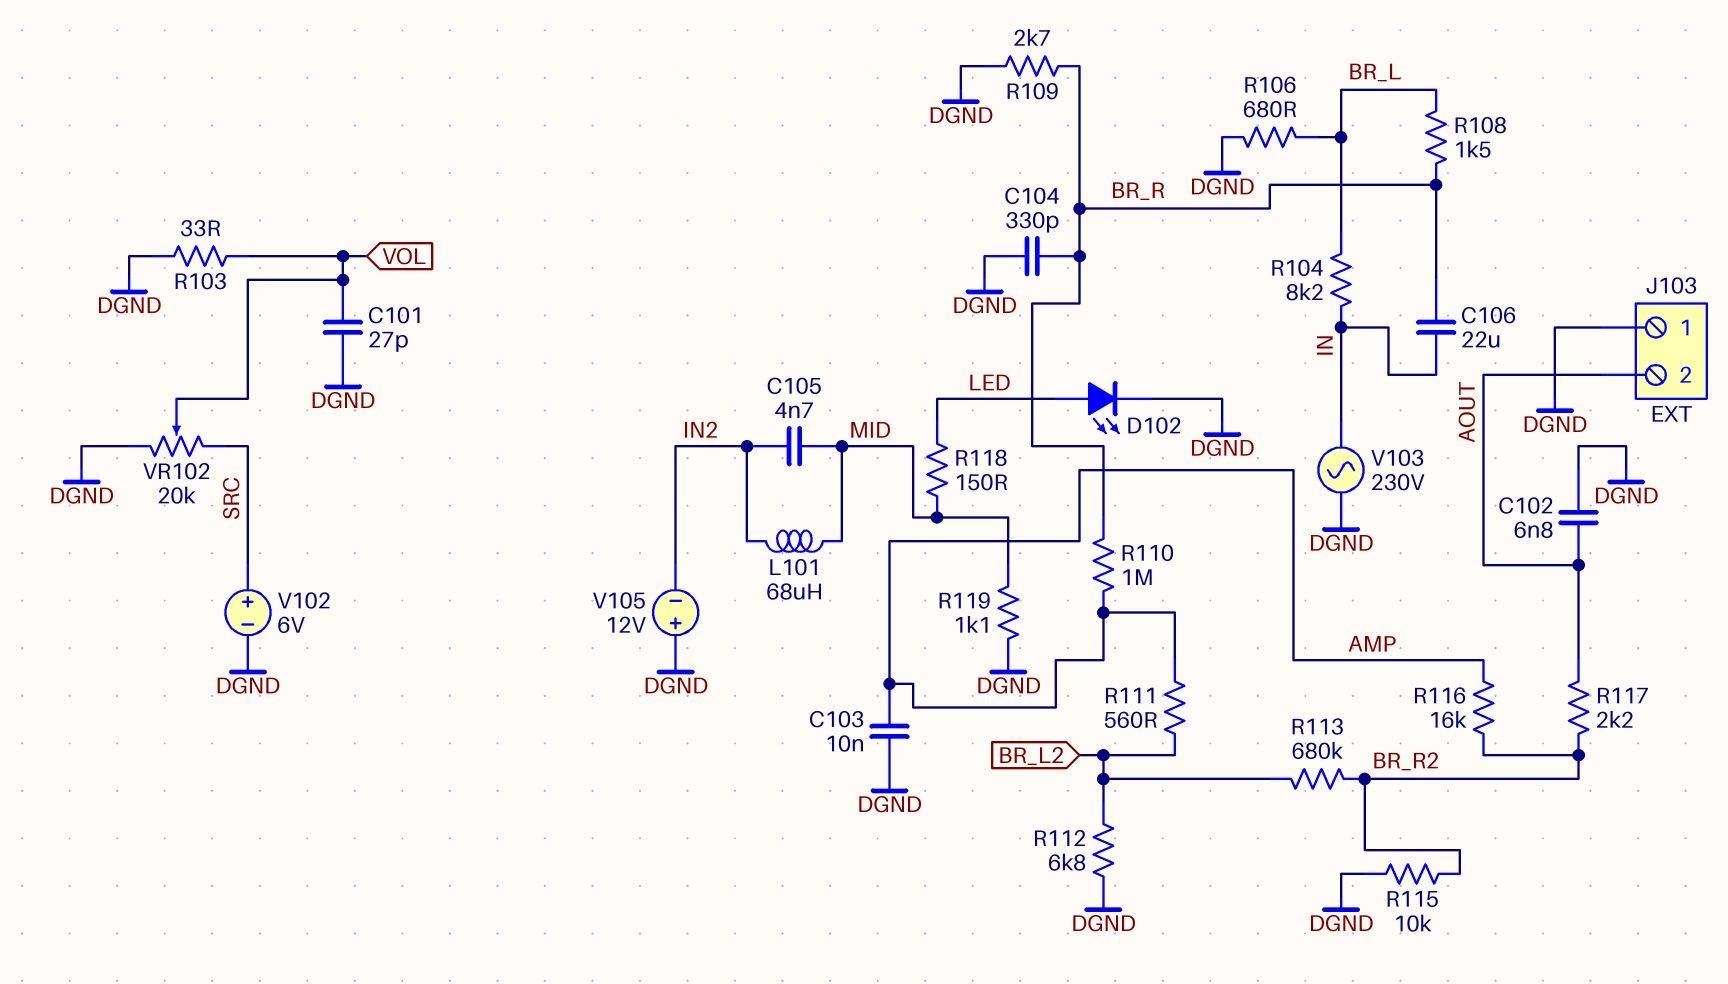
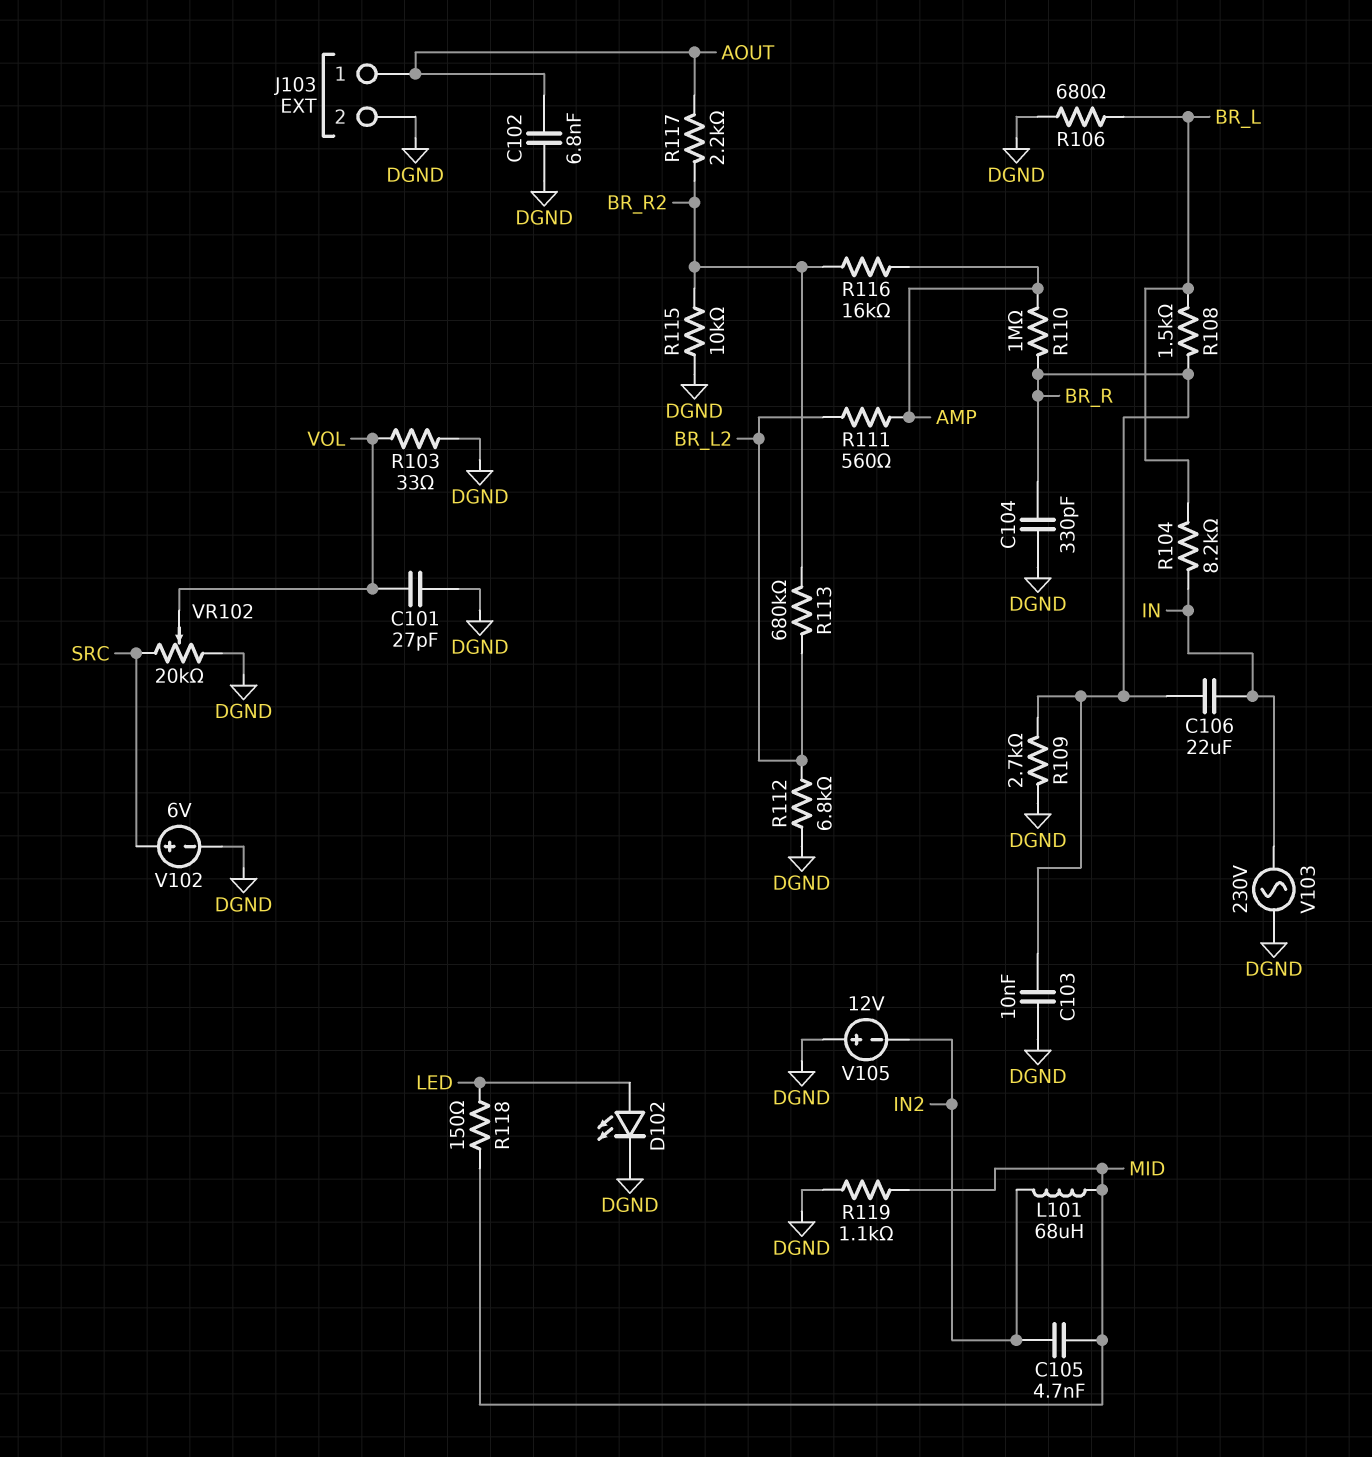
C103: 10nF (AMP, DGND) -> 10nF (BR_R, DGND)
J103 pin 1: DGND -> AOUT
J103 pin 2: AOUT -> DGND

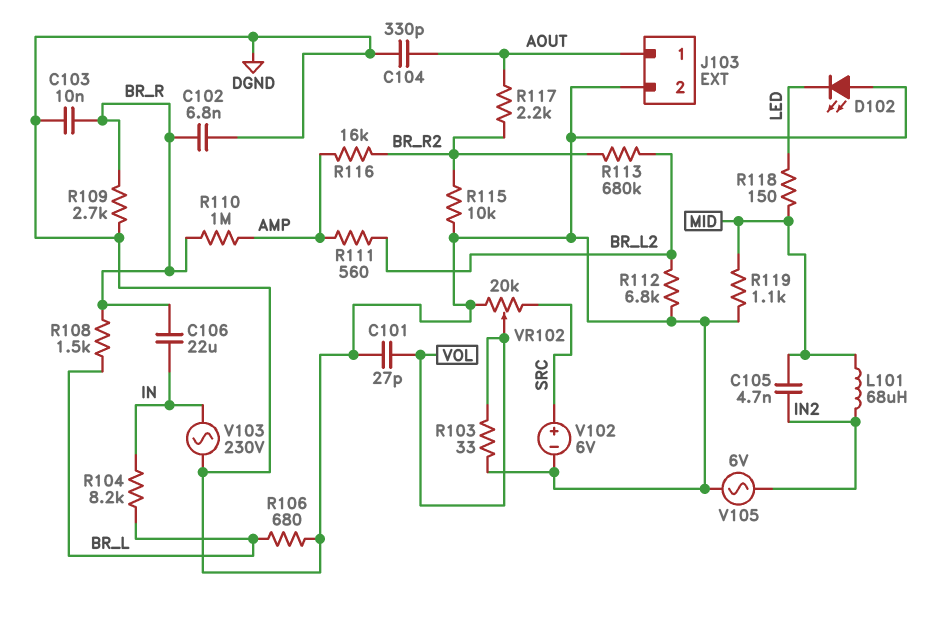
C102: 6.8nF (AOUT, DGND) -> 6.8nF (BR_R, DGND)
C104: 330pF (BR_R, DGND) -> 330pF (AOUT, DGND)
D102: LED (A LED, K DGND) -> LED (A DGND, K LED)
V105: 12V (plus DGND, minus IN2) -> AC 6V (DGND, IN2)

